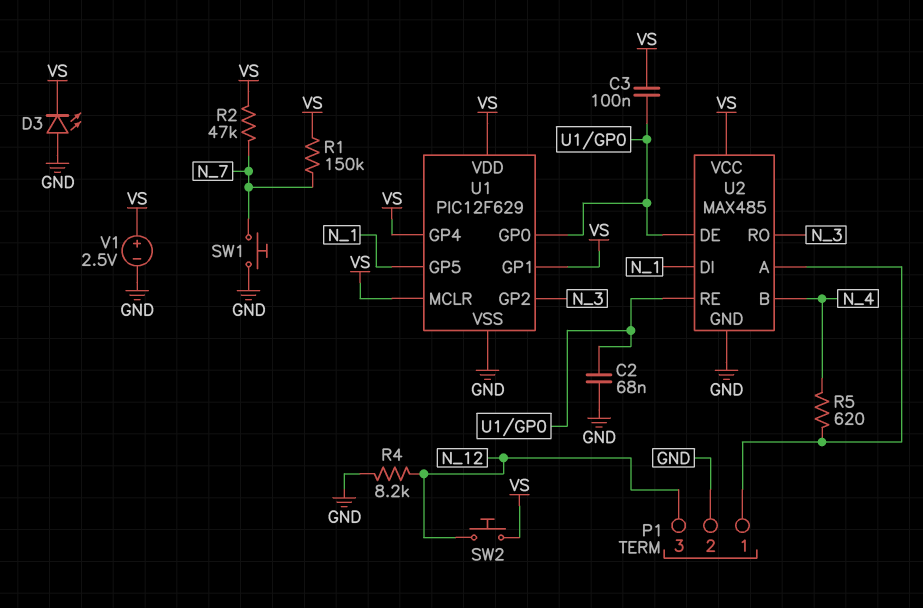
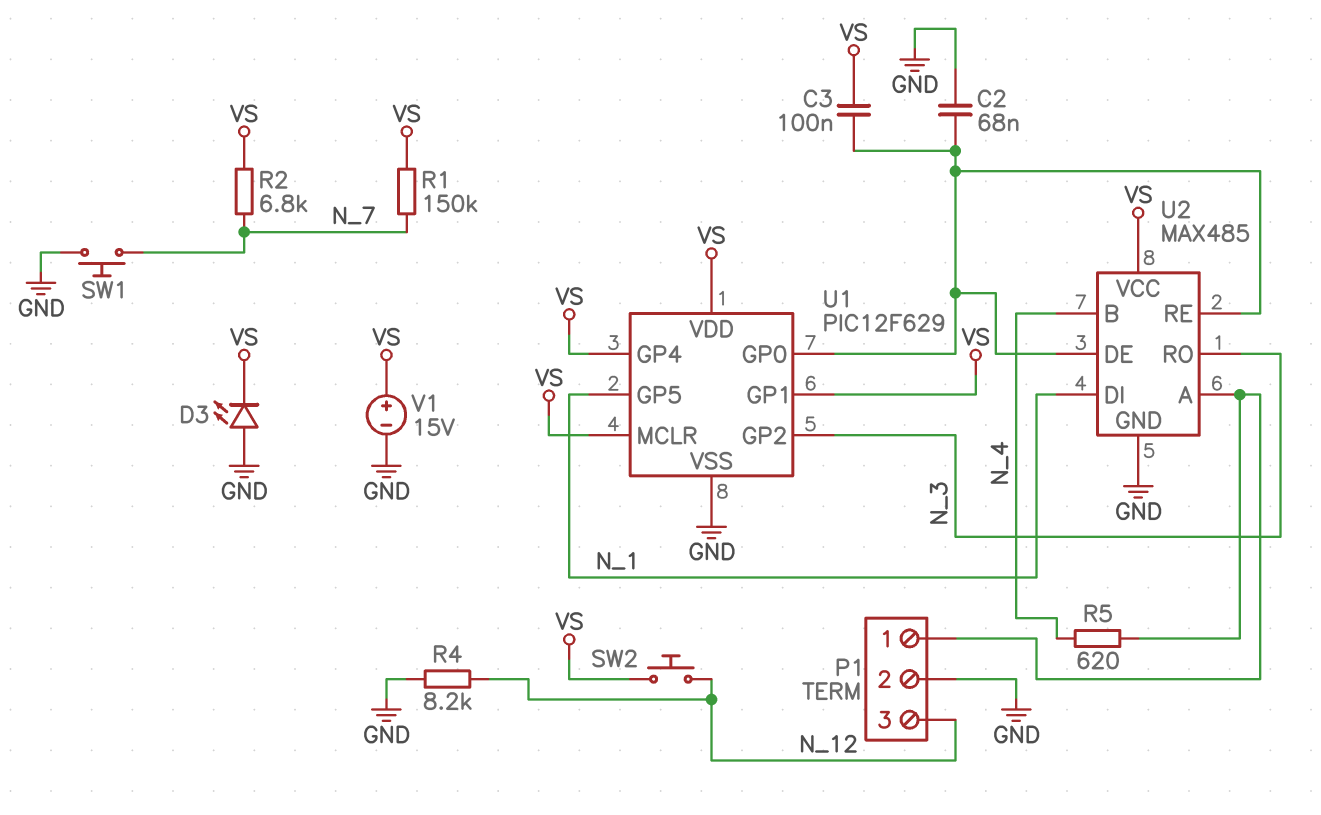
R2: 47k (N_7, VS) -> 6.8k (N_7, VS)
V1: 2.5V (plus VS, minus GND) -> 15V (plus VS, minus GND)

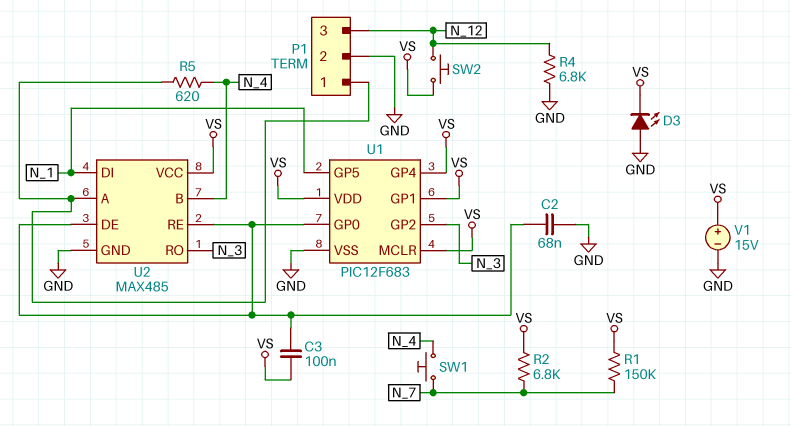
R4: 8.2k (GND, N_12) -> 6.8k (GND, N_12)
SW1: button (GND, N_7) -> button (N_4, N_7)
U1: PIC12F629 -> PIC12F683

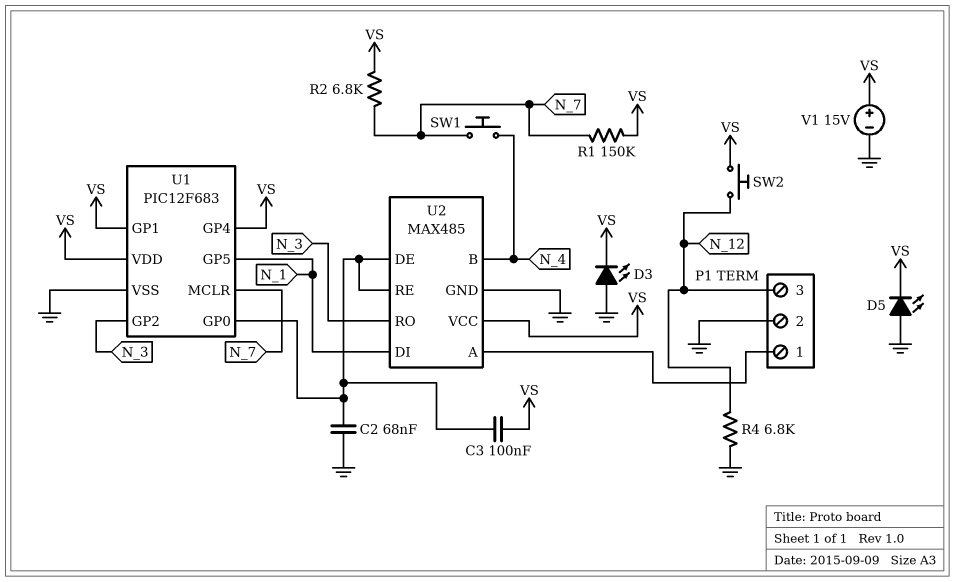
D5: none -> LED (A GND, K VS)
R5: 620 (N_4, P1/1) -> none
U1 pin MCLR: VS -> N_7

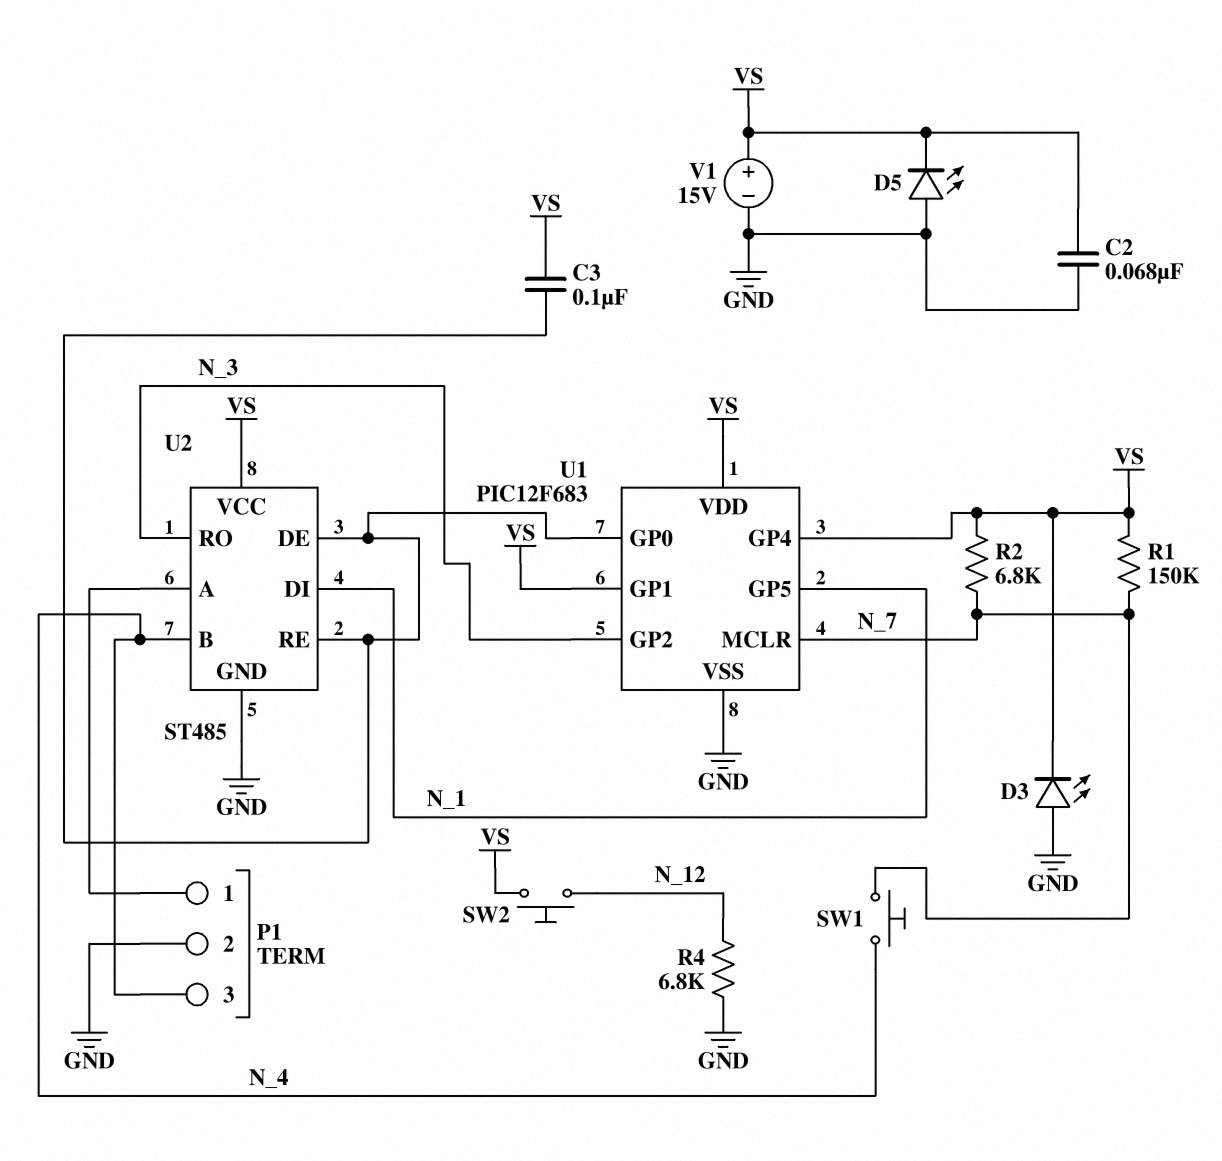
C2: 68nF (GND, U1/GP0) -> 68nF (GND, VS)
P1 pin 3: N_12 -> N_4
U2: MAX485 -> ST485

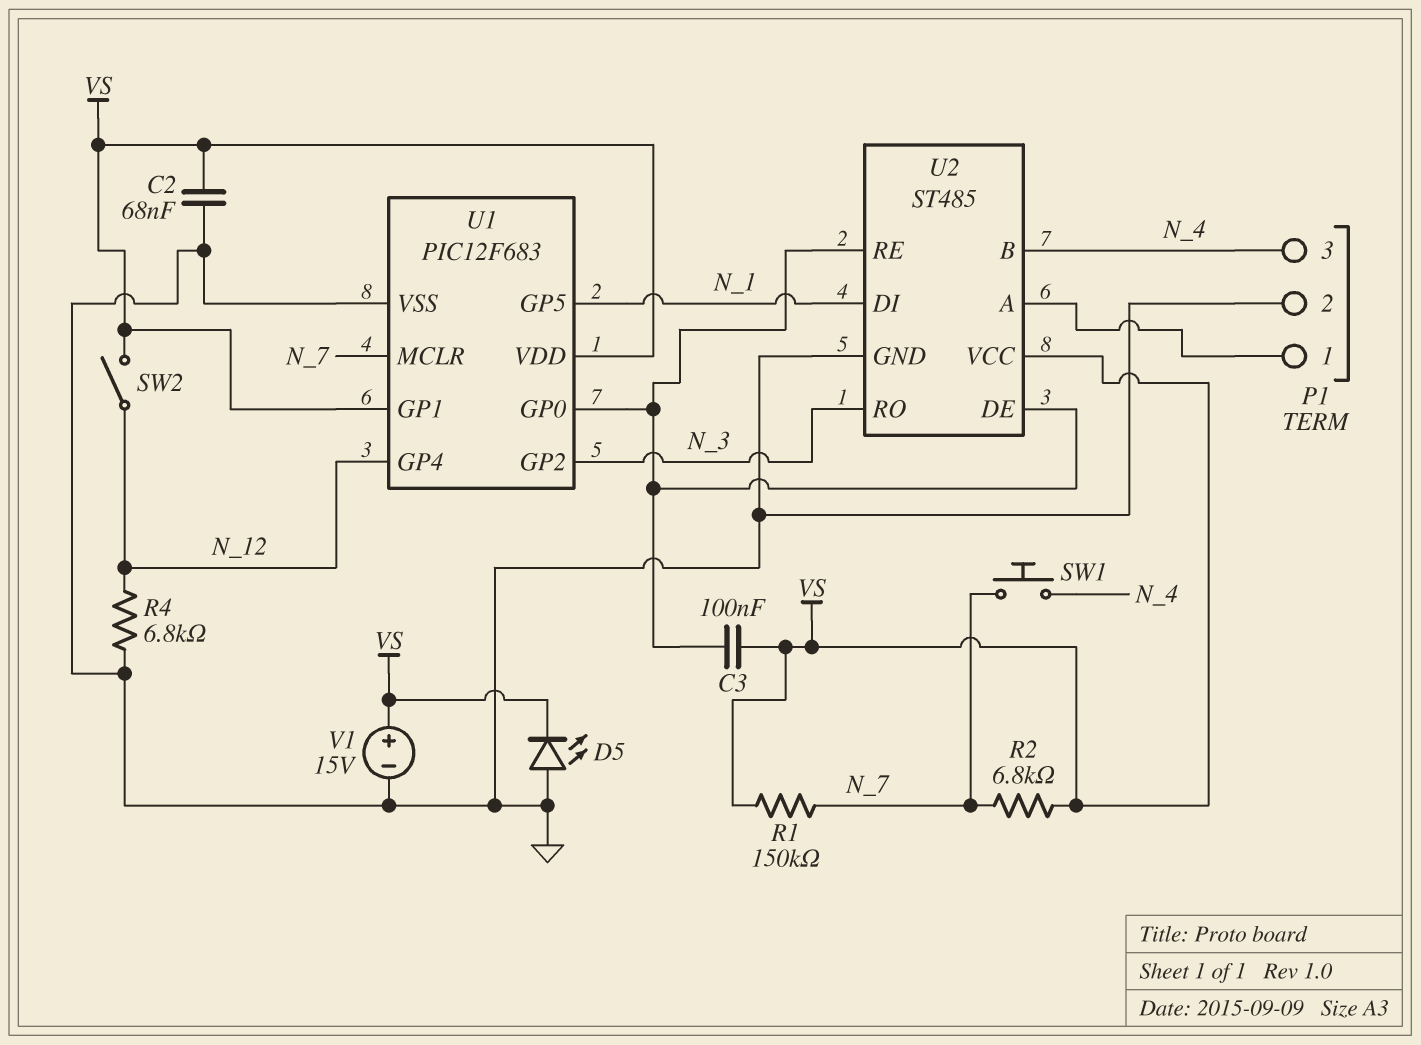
D3: LED (A GND, K VS) -> none
SW2: button (N_12, VS) -> switch (N_12, VS)
U1 pin GP4: VS -> N_12

